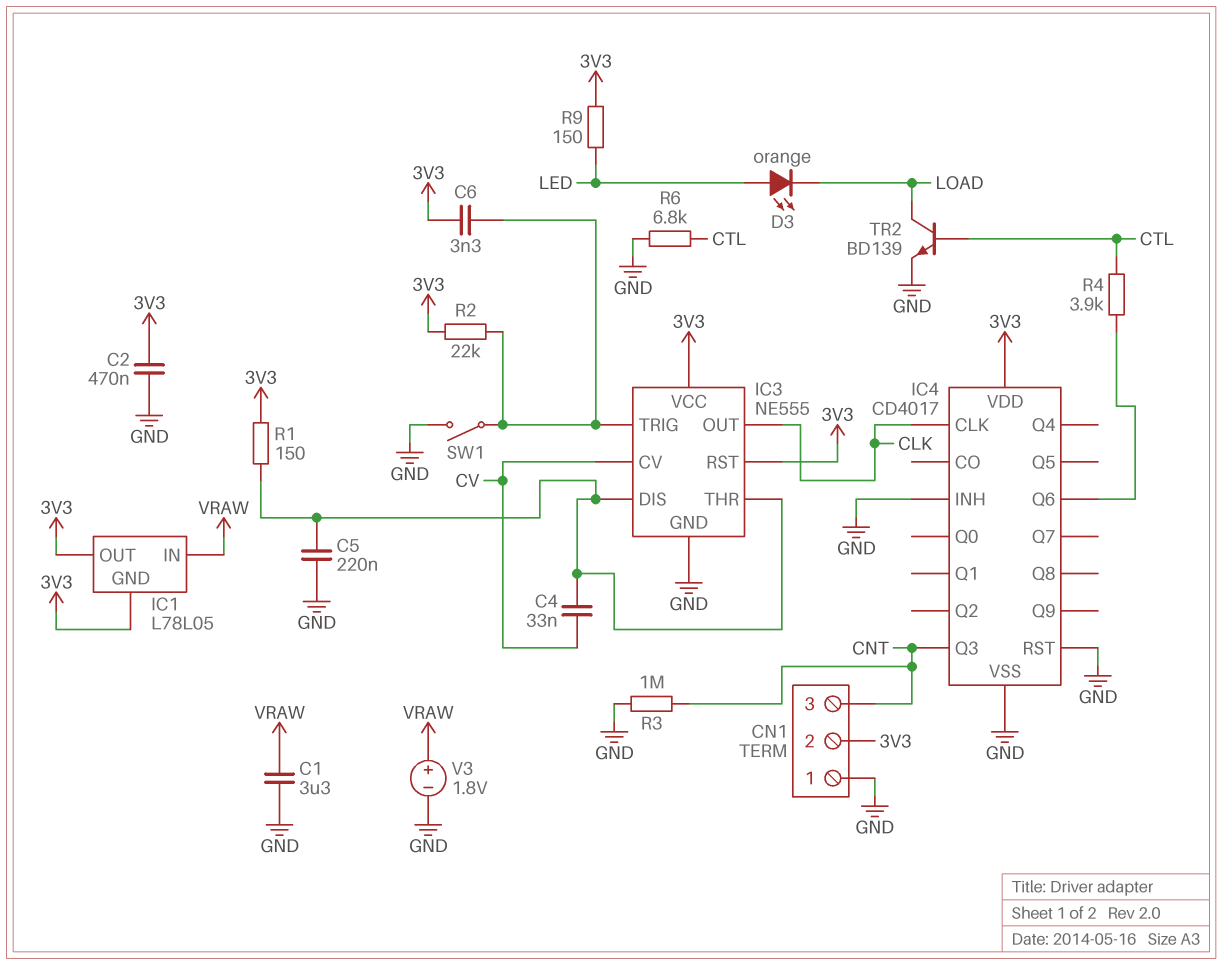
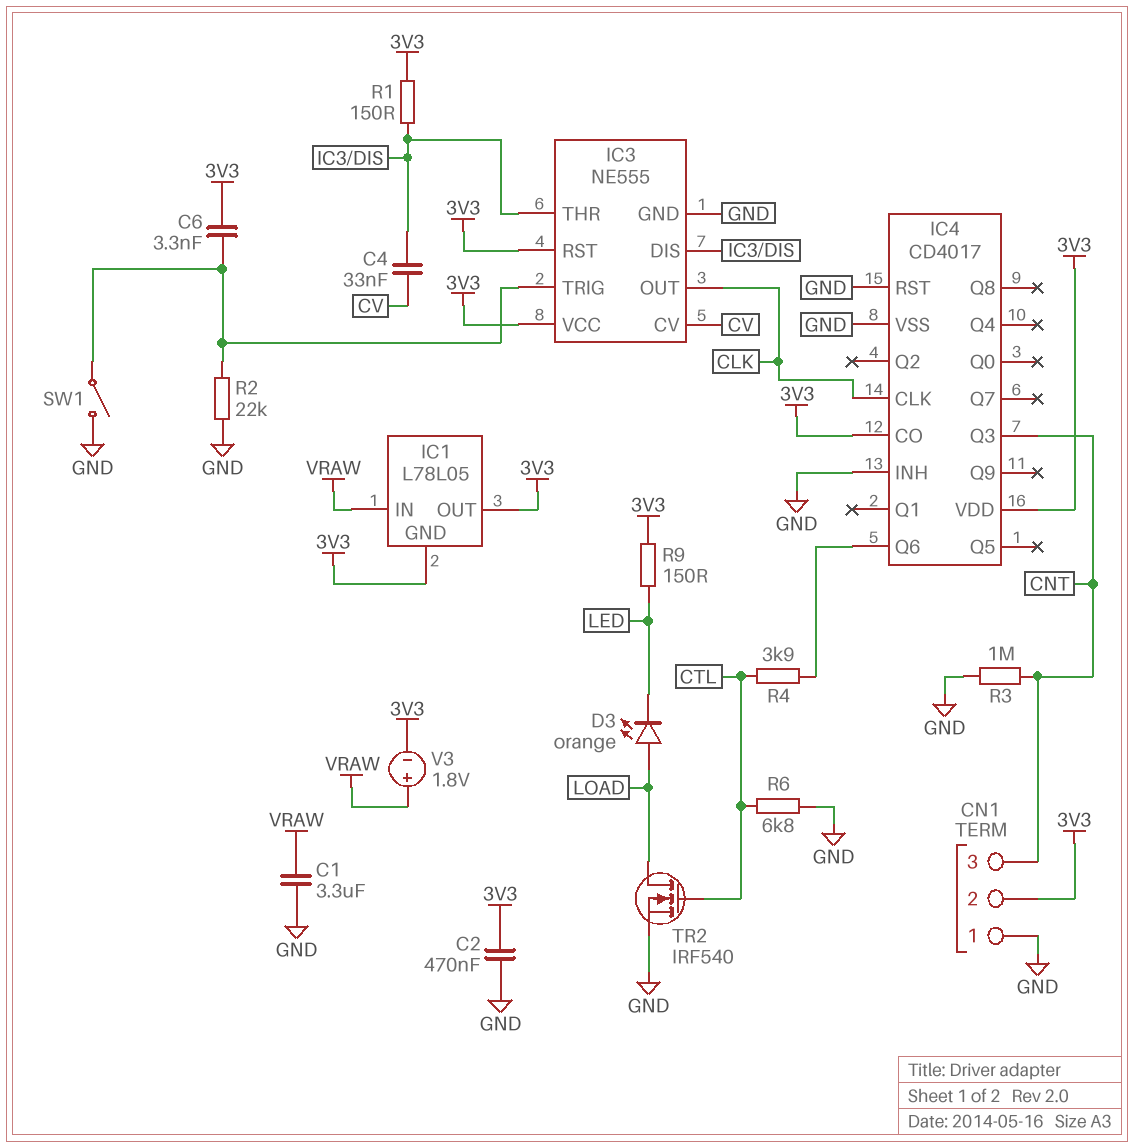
C5: 220nF (GND, IC3/DIS) -> none
D3: LED orange (A LED, K LOAD) -> LED orange (A LOAD, K LED)
IC4 pin CO: none -> 3V3
R2: 22k (3V3, IC3/TRIG) -> 22k (GND, IC3/TRIG)
TR2: NPN BD139 (B CTL, C LOAD, E GND) -> NMOS IRF540 (G CTL, D LOAD, S GND)
V3: 1.8V (plus VRAW, minus GND) -> 1.8V (plus VRAW, minus 3V3)

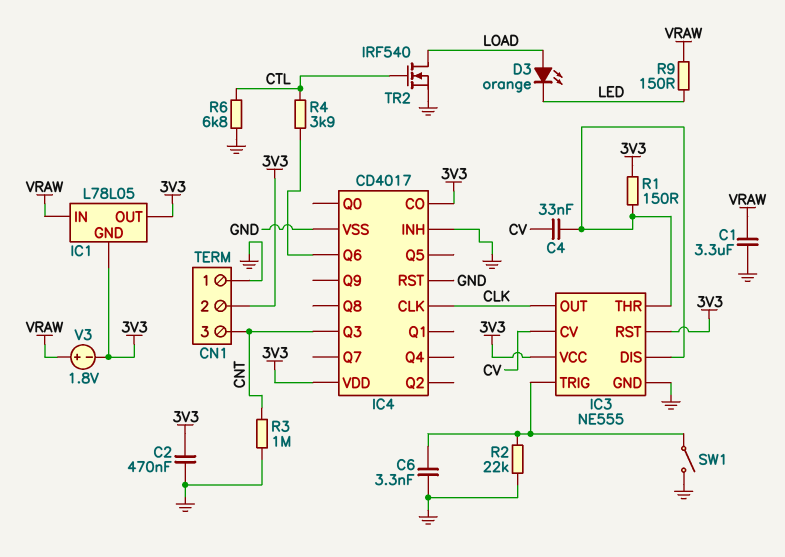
C6: 3.3nF (3V3, IC3/TRIG) -> 3.3nF (GND, IC3/TRIG)
R9: 150 (3V3, LED) -> 150 (LED, VRAW)

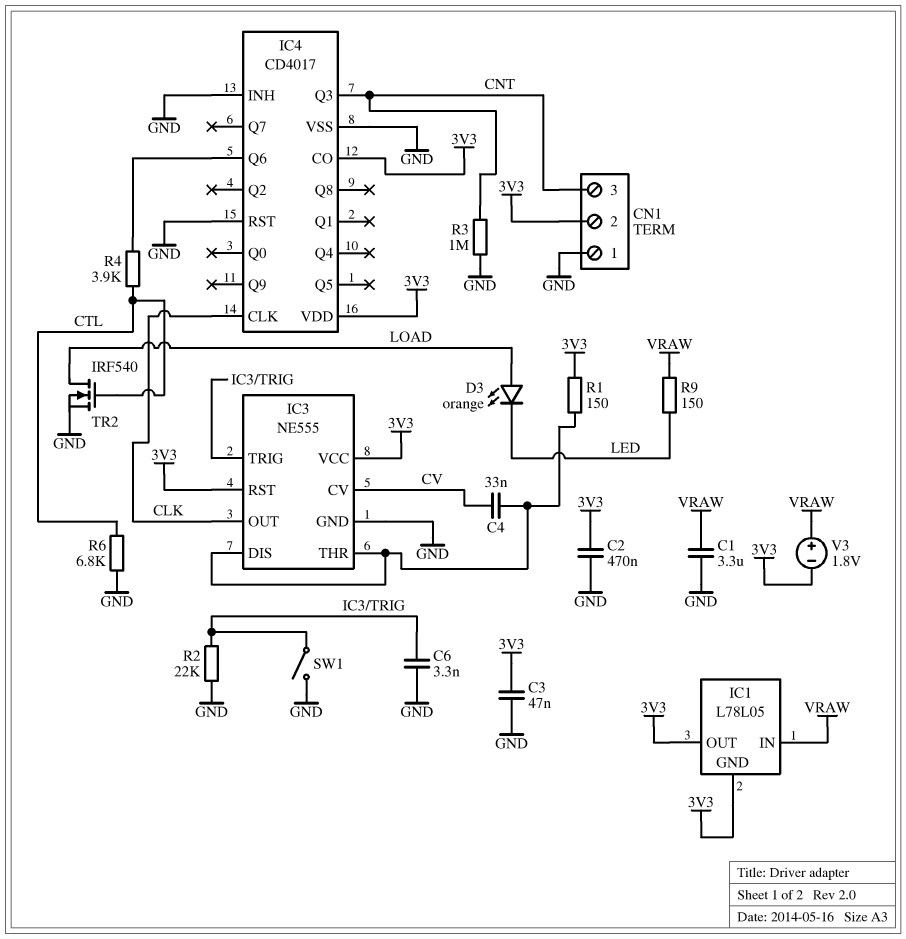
C3: none -> 47nF (3V3, GND)

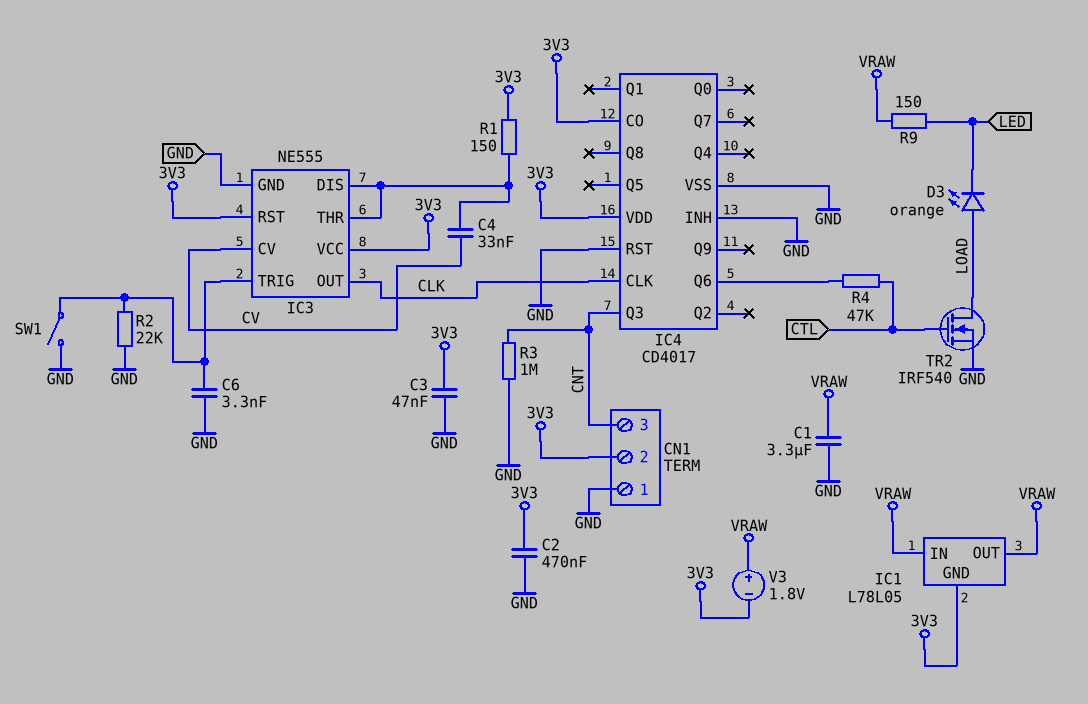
IC1 pin OUT: 3V3 -> VRAW
R4: 3.9k (CTL, IC4/Q6) -> 47k (CTL, IC4/Q6)
R6: 6.8k (CTL, GND) -> none

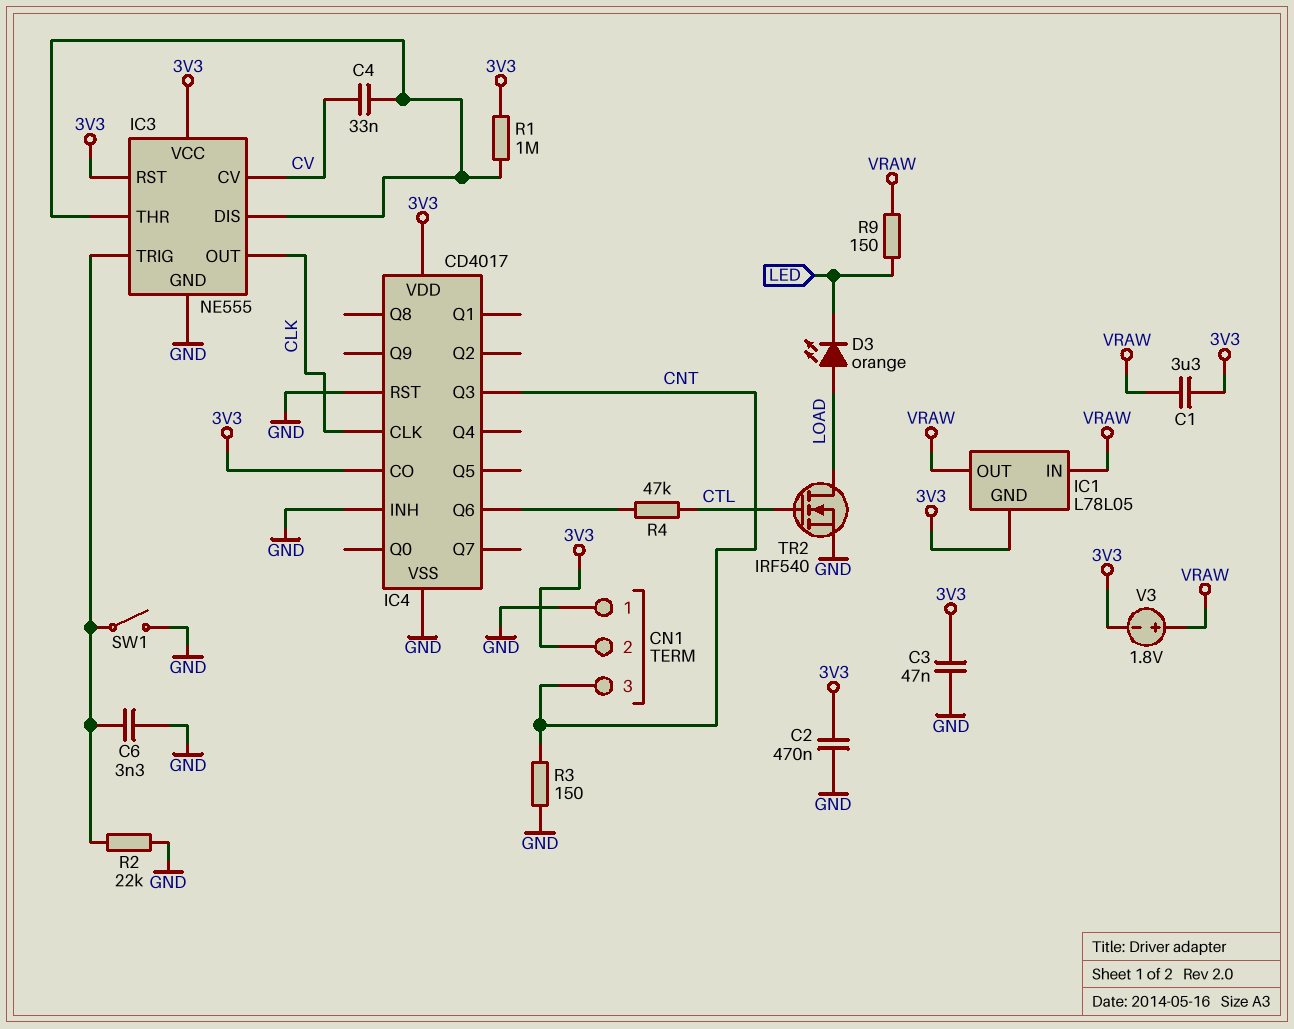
C1: 3.3uF (GND, VRAW) -> 3.3uF (3V3, VRAW)
R1: 150 (3V3, IC3/DIS) -> 1M (3V3, IC3/DIS)
R3: 1M (CNT, GND) -> 150 (CNT, GND)

